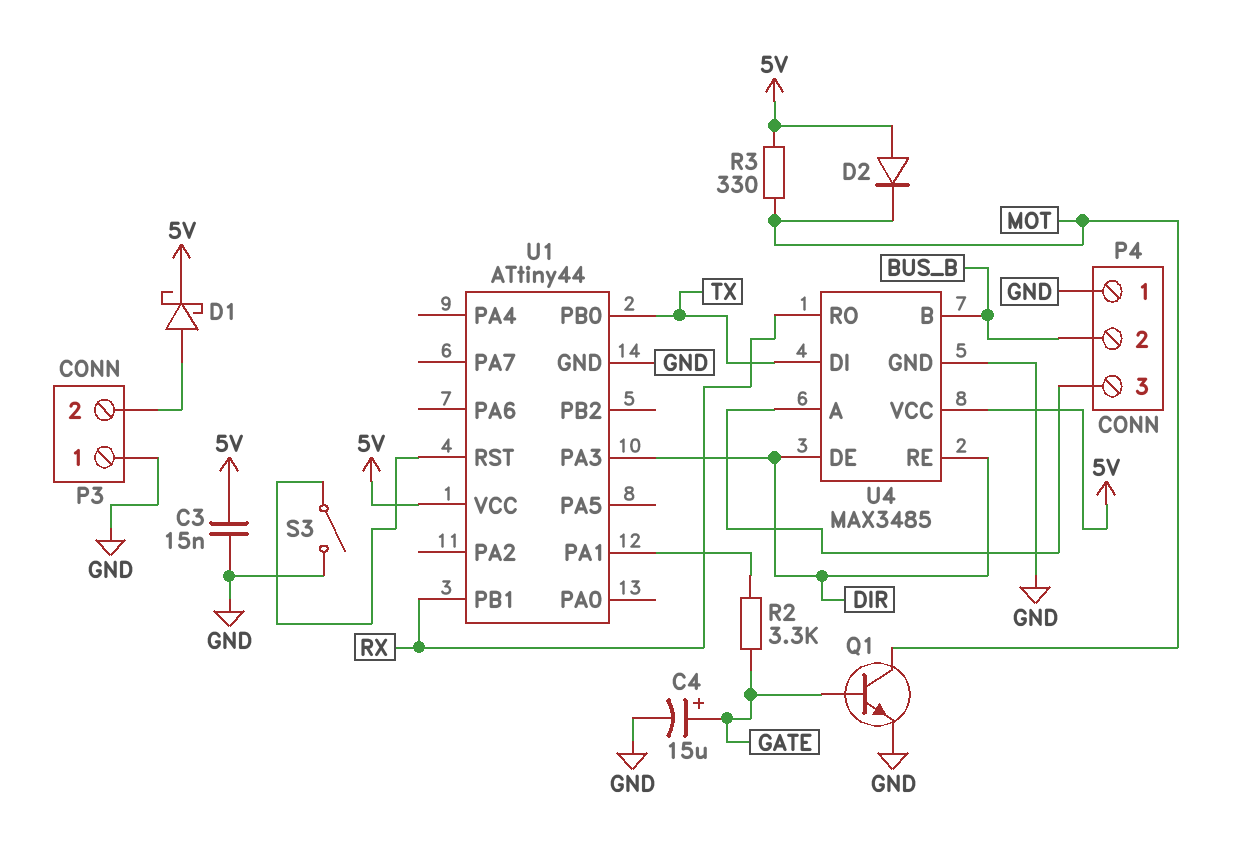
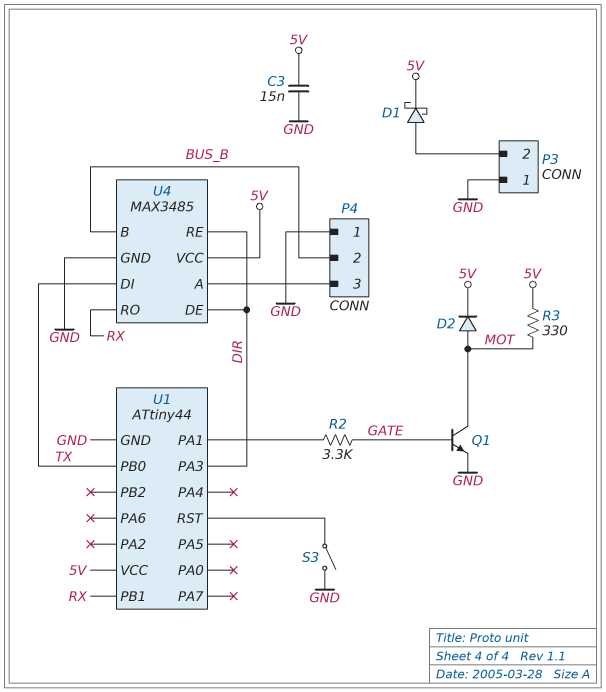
C4: 15uF (plus GATE, minus GND) -> none
D2: diode (A 5V, K MOT) -> diode (A MOT, K 5V)

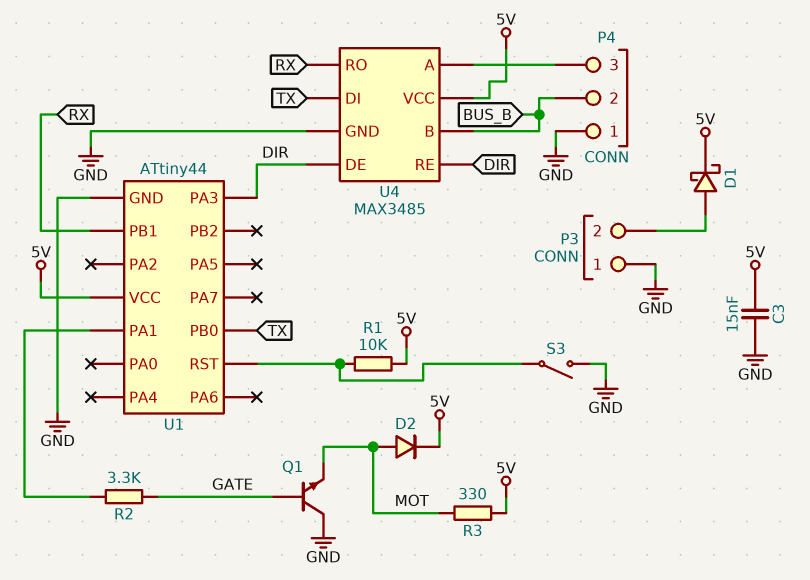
Q1: NPN (B GATE, C MOT, E GND) -> NPN (B GATE, C GND, E MOT)
R1: none -> 10k (5V, U1/RST)

